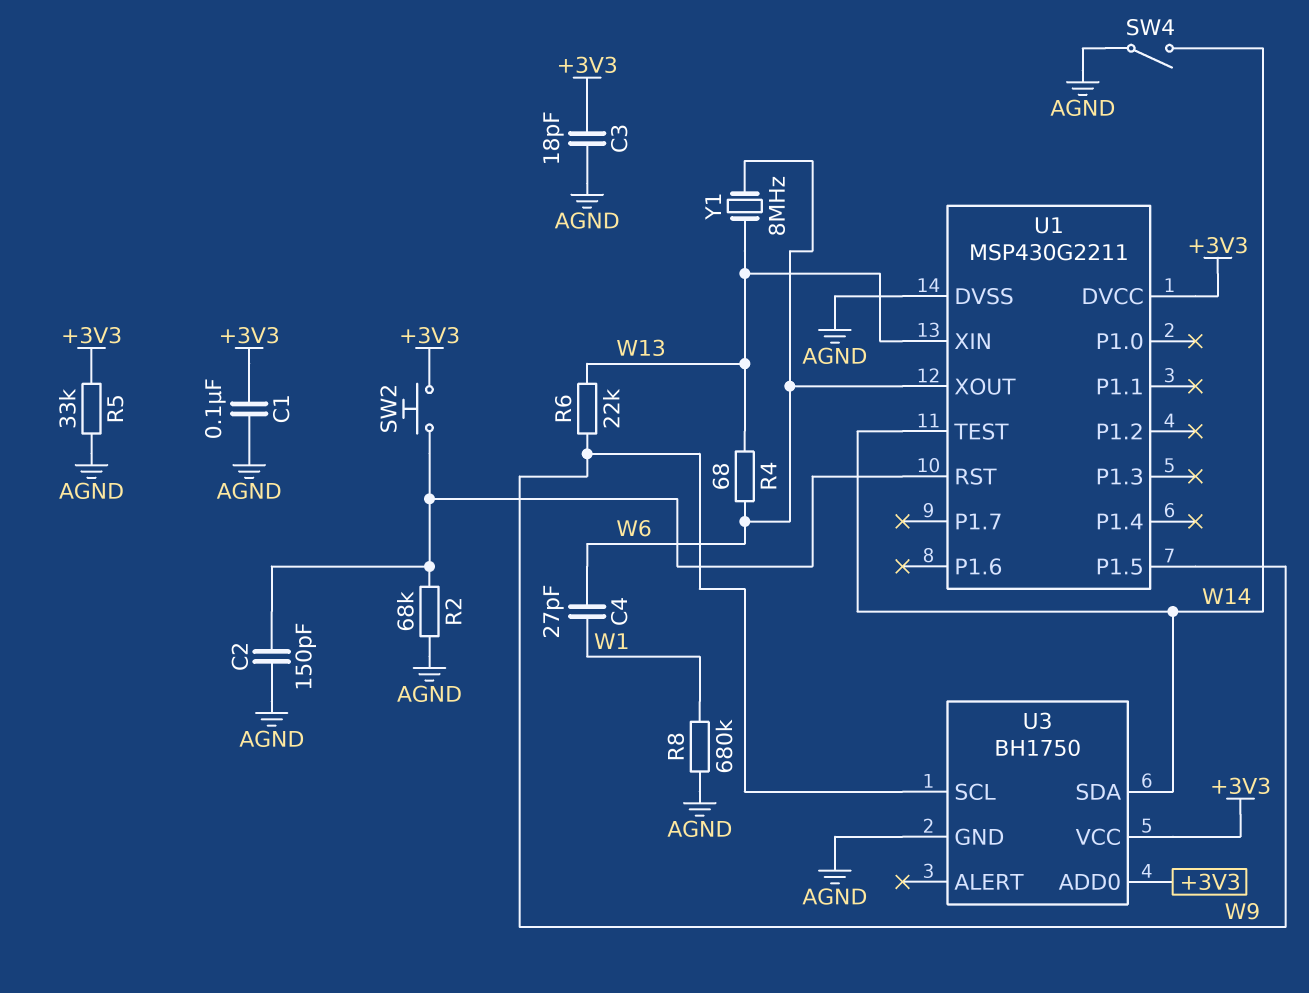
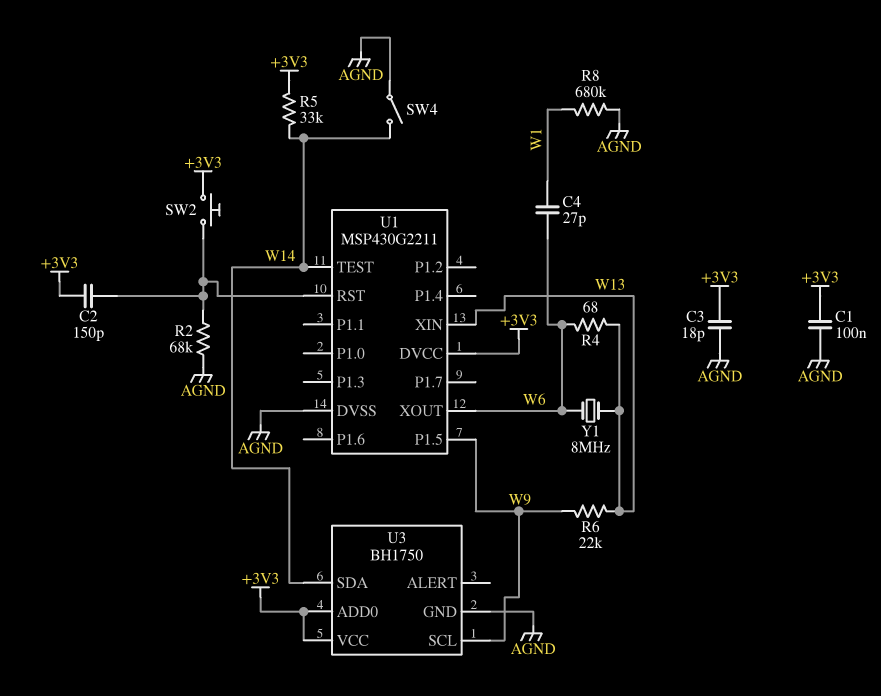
C2: 150pF (AGND, U1/RST) -> 150pF (+3V3, U1/RST)
R5: 33k (+3V3, AGND) -> 33k (+3V3, W14)

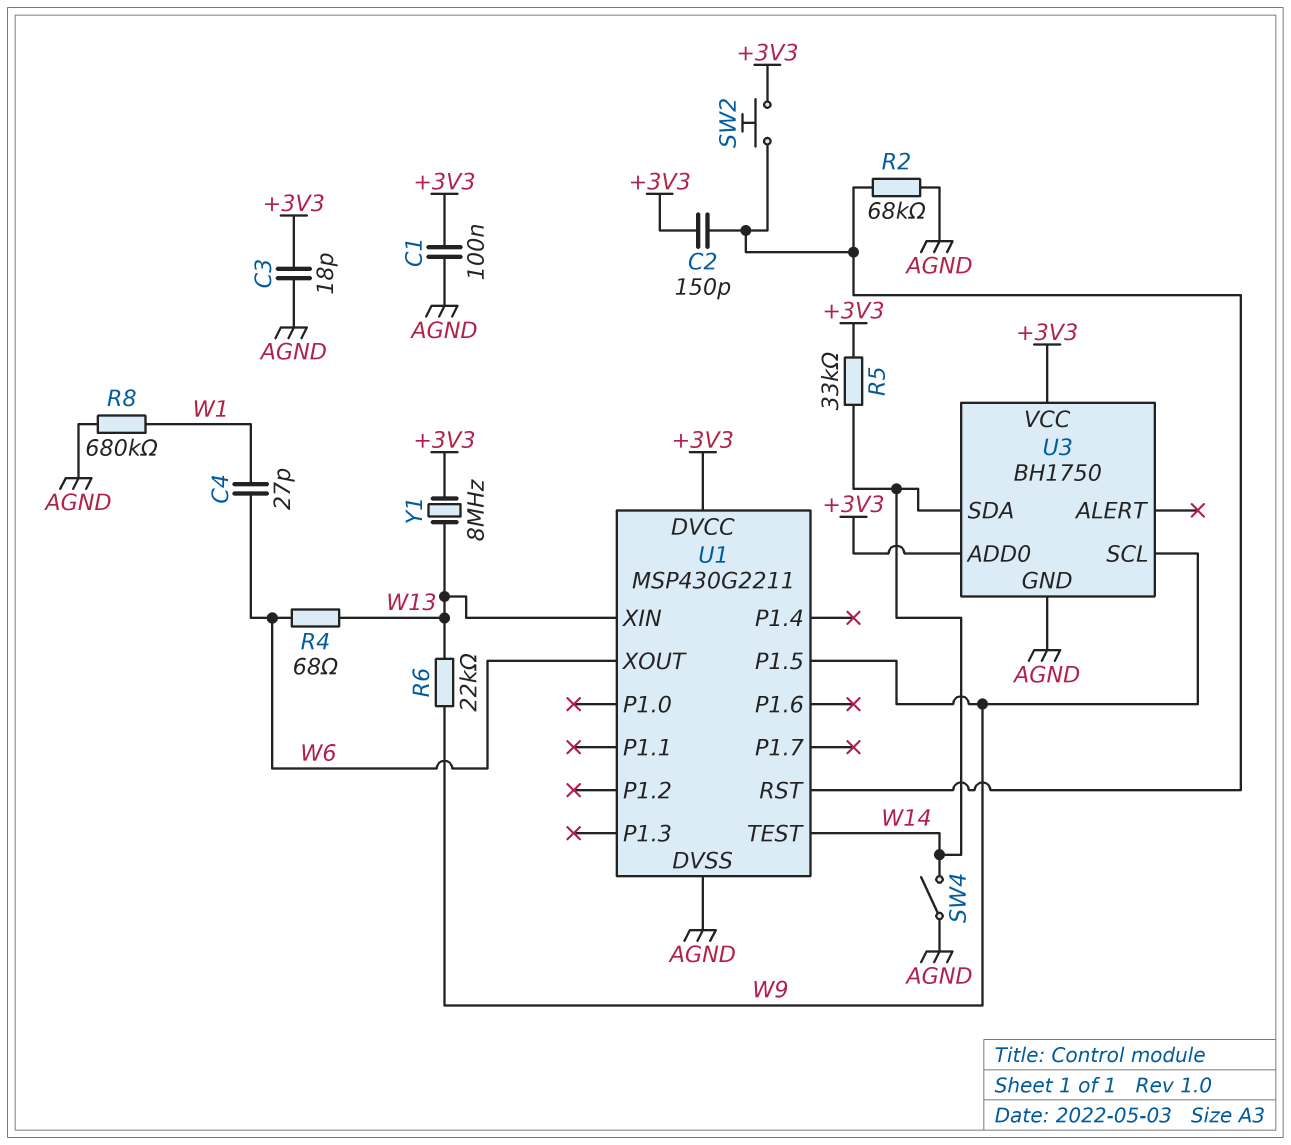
Y1: 8MHz (W6, W13) -> 8MHz (+3V3, W13)

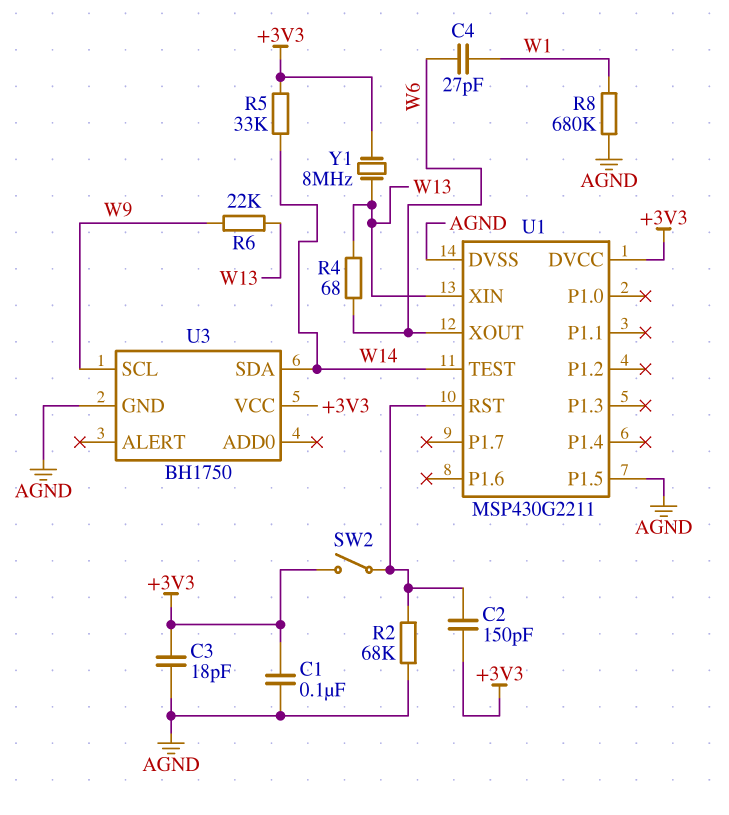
SW2: button (+3V3, U1/RST) -> switch (+3V3, U1/RST)
SW4: switch (AGND, W14) -> none
U1 pin P1.5: W9 -> AGND
U3 pin ADD0: +3V3 -> none

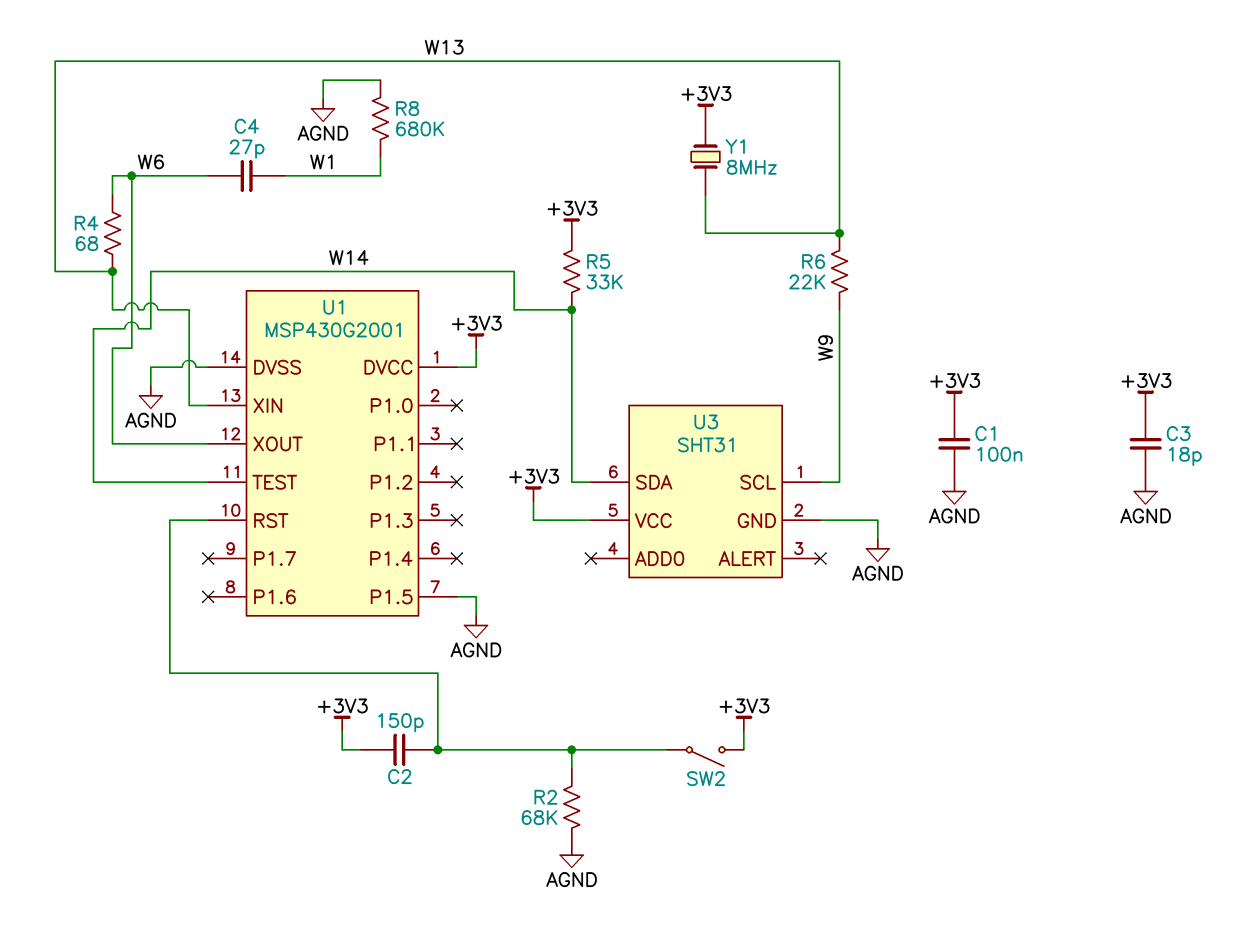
U1: MSP430G2211 -> MSP430G2001
U3: BH1750 -> SHT31

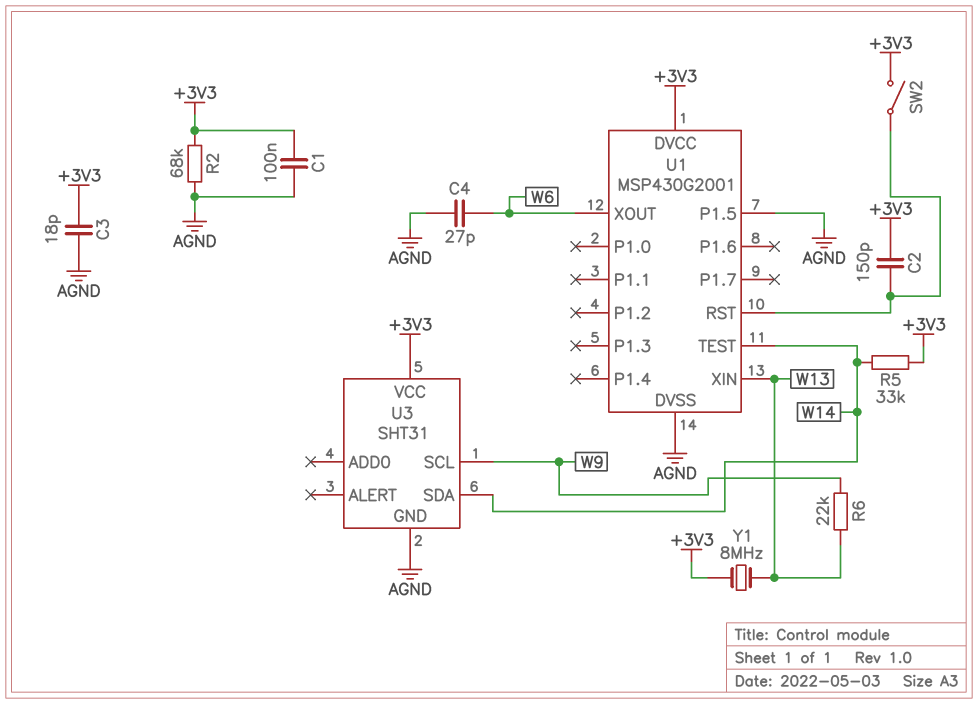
C4: 27pF (W1, W6) -> 27pF (AGND, W6)
R2: 68k (AGND, U1/RST) -> 68k (+3V3, AGND)
R4: 68 (W6, W13) -> none
R8: 680k (AGND, W1) -> none

